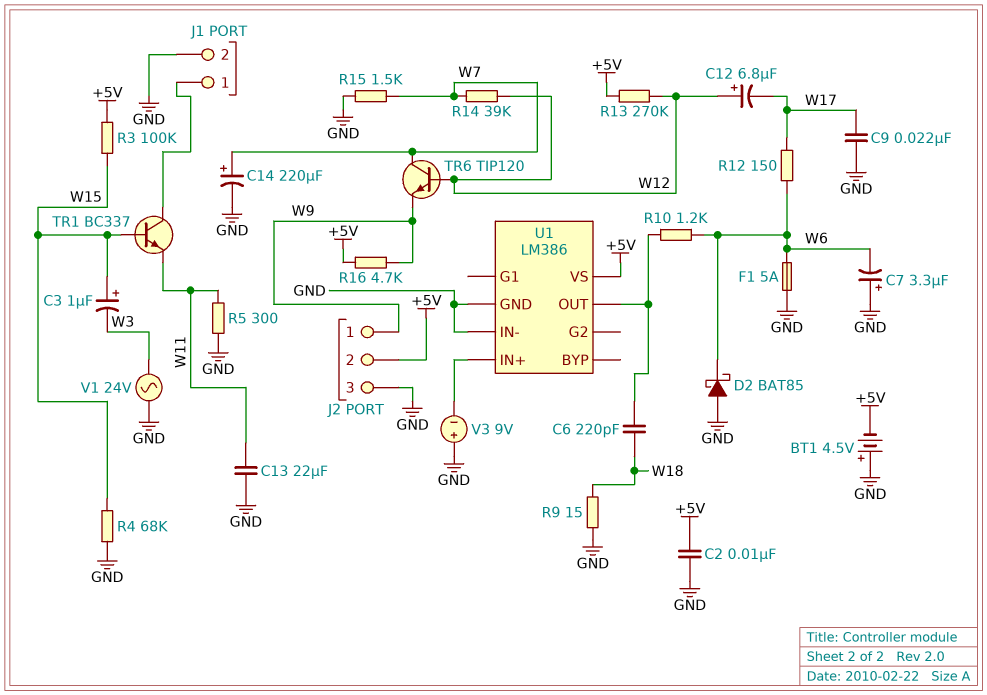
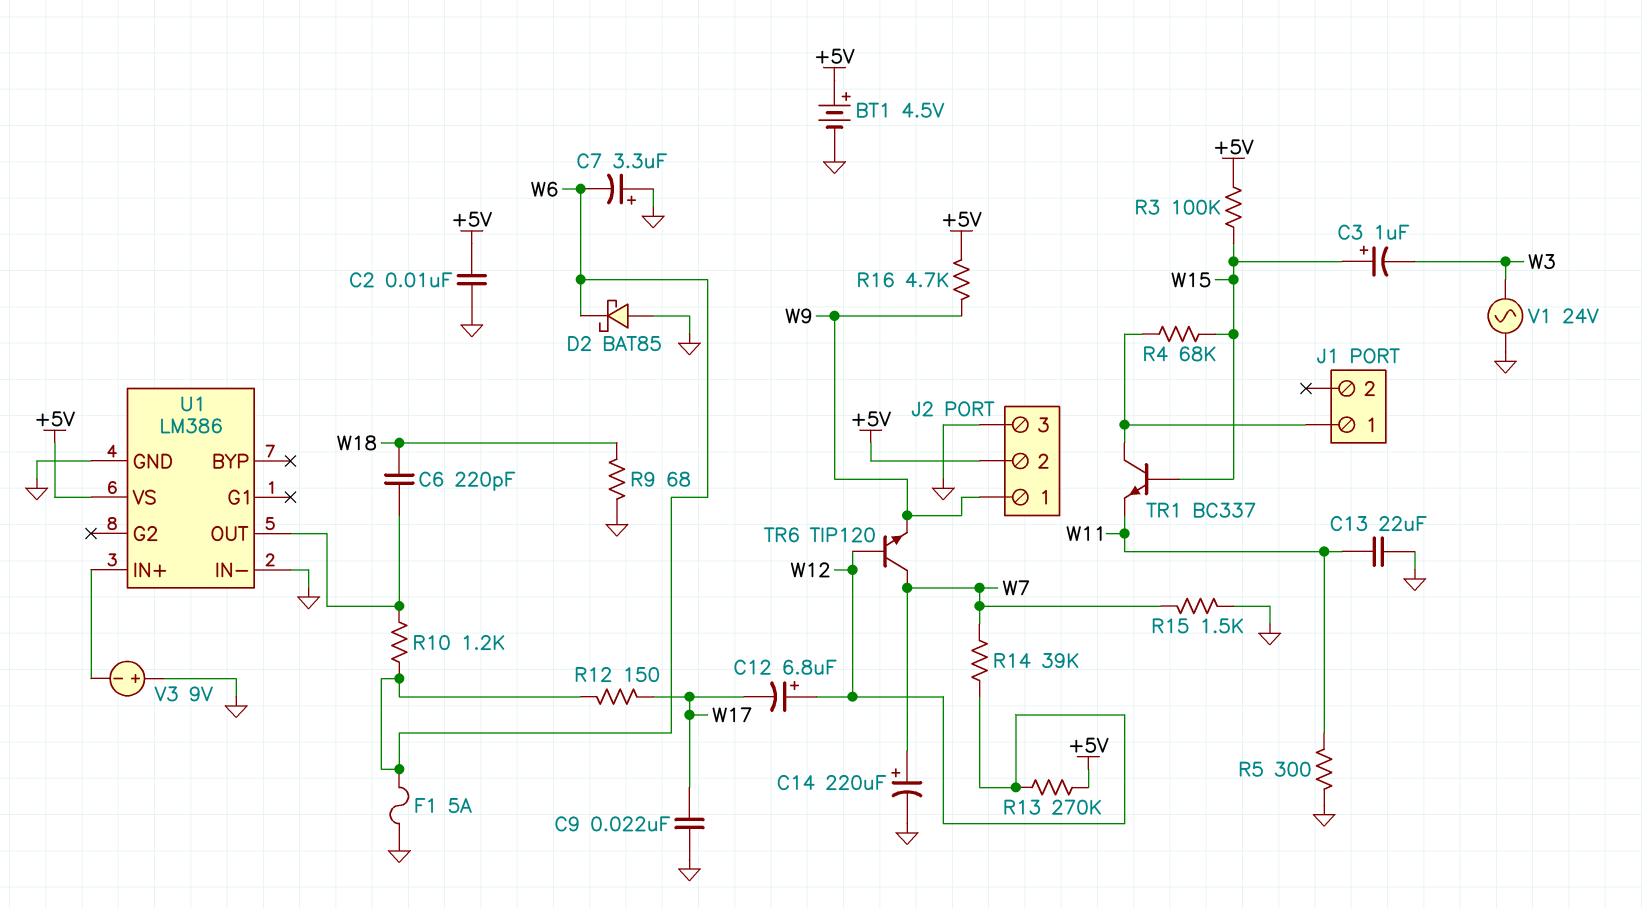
BT1: 4.5V (plus GND, minus +5V) -> 4.5V (plus +5V, minus GND)
J1 pin 2: GND -> none
R4: 68k (GND, W15) -> 68k (J1/1, W15)
R9: 15 (GND, W18) -> 68 (GND, W18)

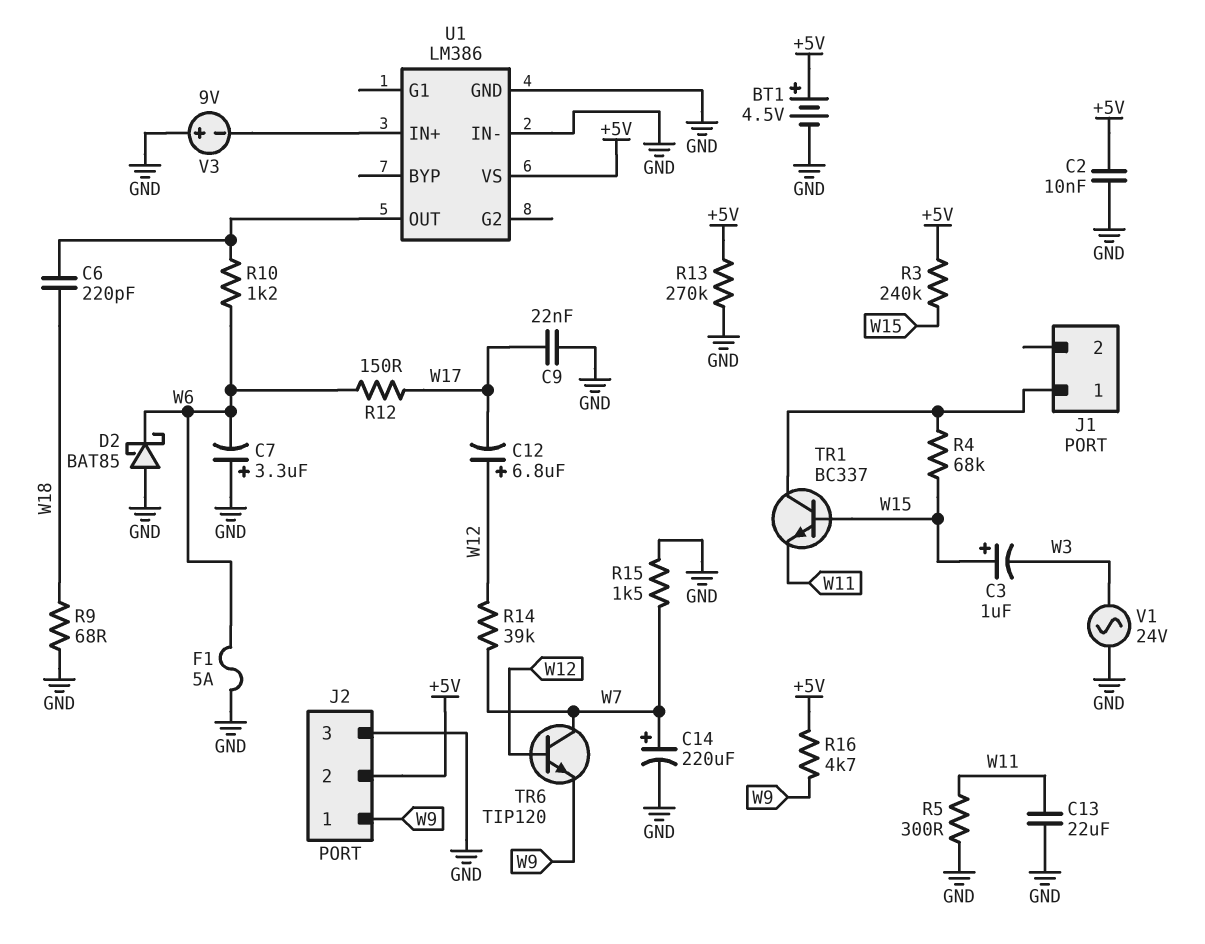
R3: 100k (+5V, W15) -> 240k (+5V, W15)
R13: 270k (+5V, W12) -> 270k (+5V, GND)

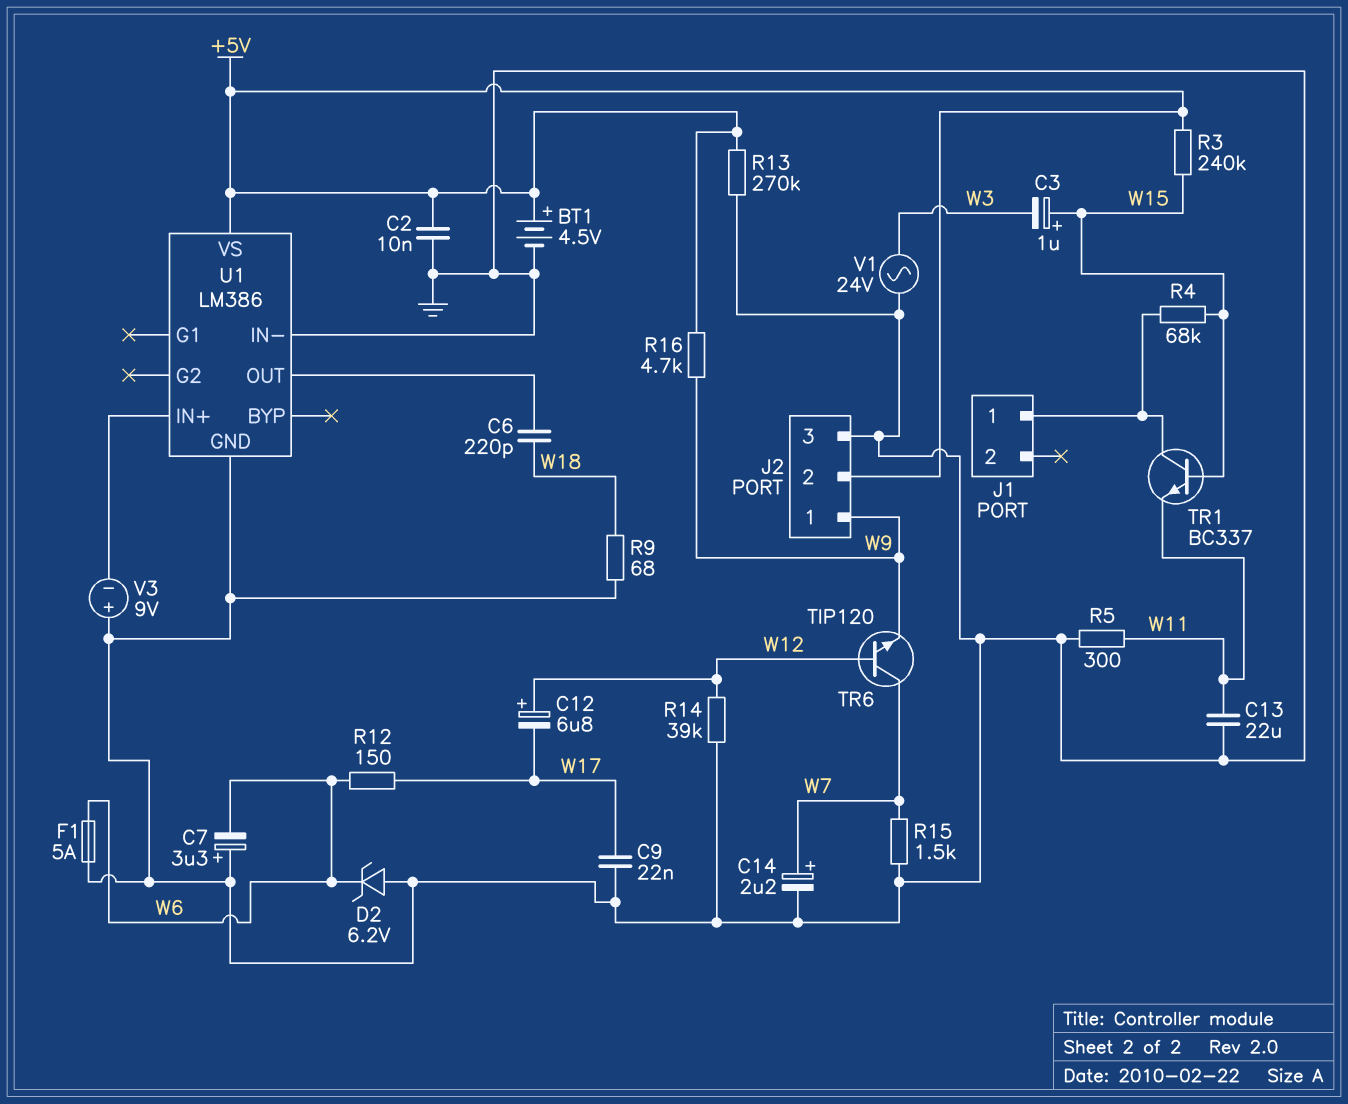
C14: 220uF (plus W7, minus GND) -> 2.2uF (plus W7, minus GND)
D2: schottky BAT85 (A GND, K W6) -> zener 6.2V (A GND, K W6)
R10: 1.2k (U1/OUT, W6) -> none
R14: 39k (W7, W12) -> 39k (GND, W12)

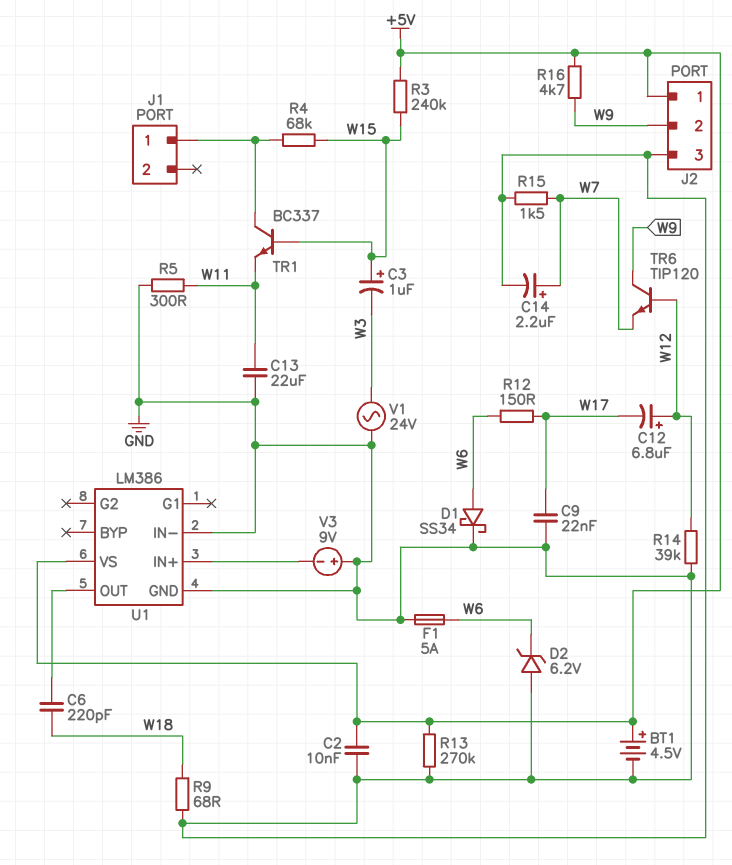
C7: 3.3uF (plus GND, minus W6) -> none
D1: none -> schottky SS34 (A W6, K GND)
J2 pin 1: W9 -> +5V
J2 pin 2: +5V -> W9
TR6: NPN TIP120 (B W12, C W7, E W9) -> NPN TIP120 (B W12, C W9, E W7)

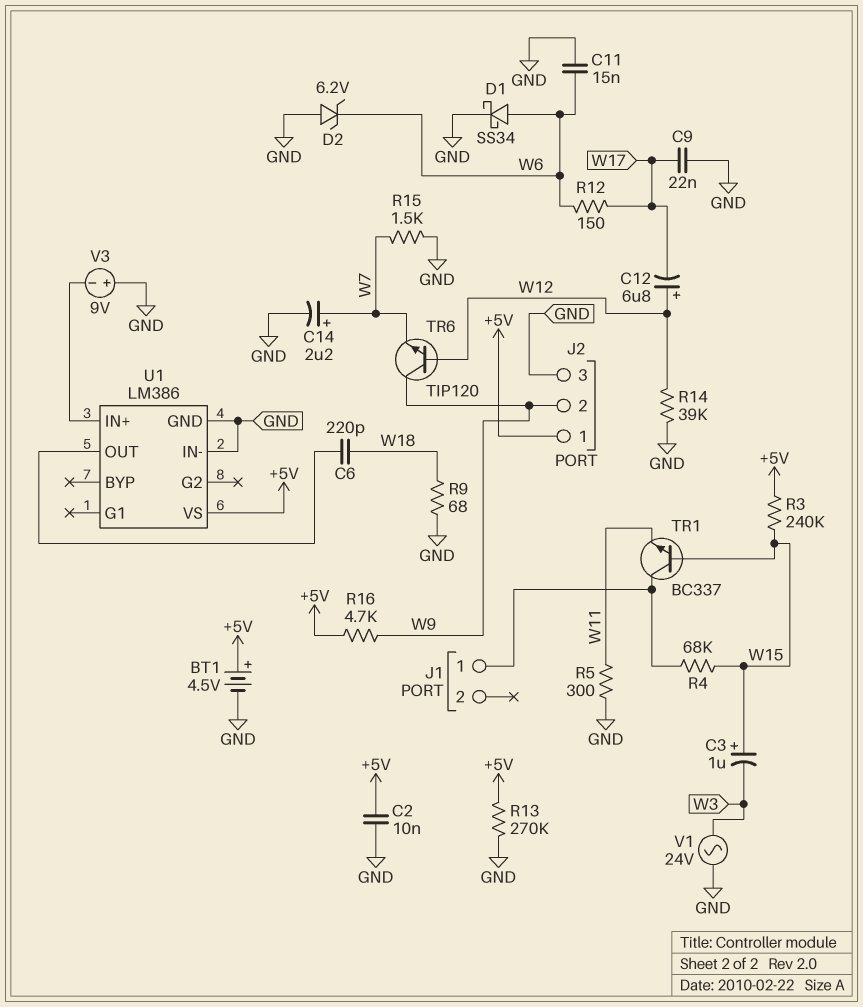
C11: none -> 15nF (GND, W6)
C13: 22uF (GND, W11) -> none
F1: 5A (GND, W6) -> none

